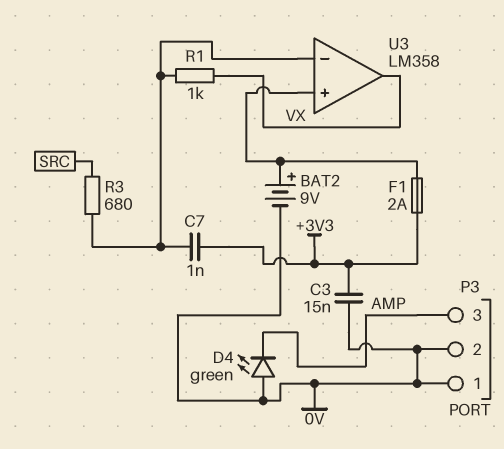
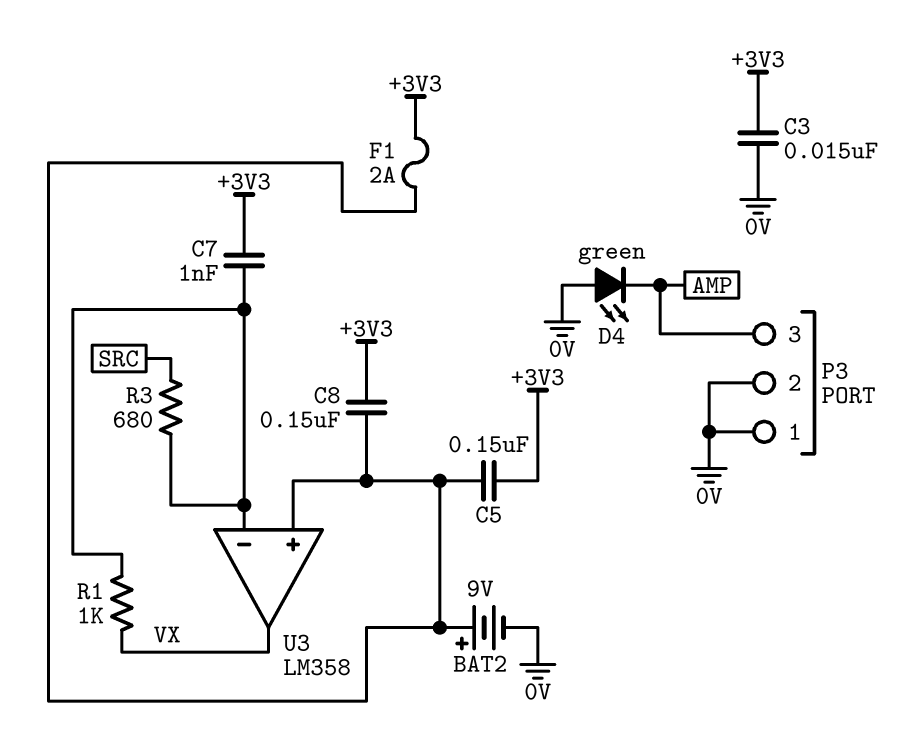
C5: none -> 150nF (+3V3, U3/in+)
C8: none -> 150nF (+3V3, U3/in+)

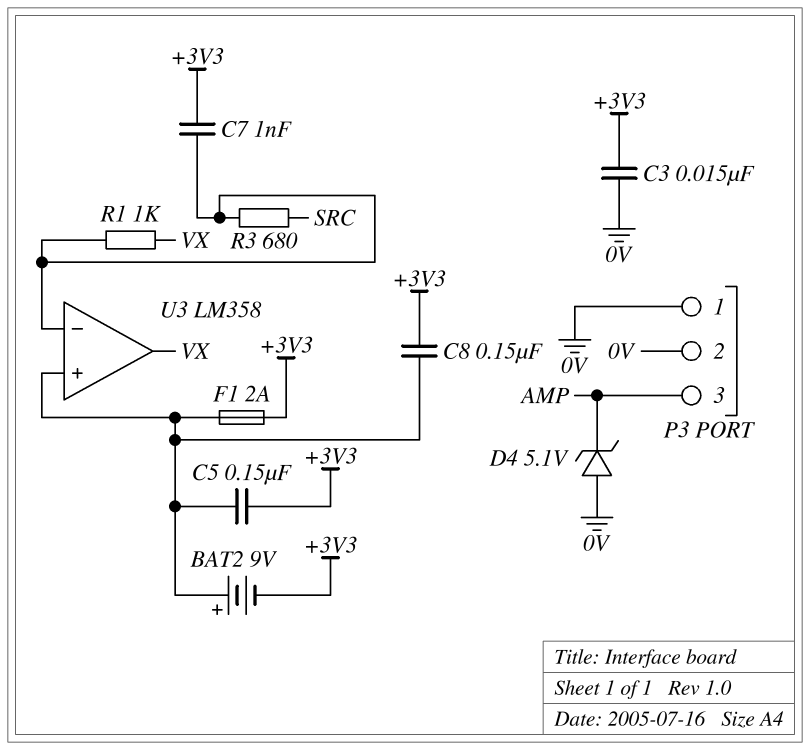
BAT2: 9V (plus U3/in+, minus 0V) -> 9V (plus U3/in+, minus +3V3)
D4: LED green (A 0V, K AMP) -> zener 5.1V (A 0V, K AMP)

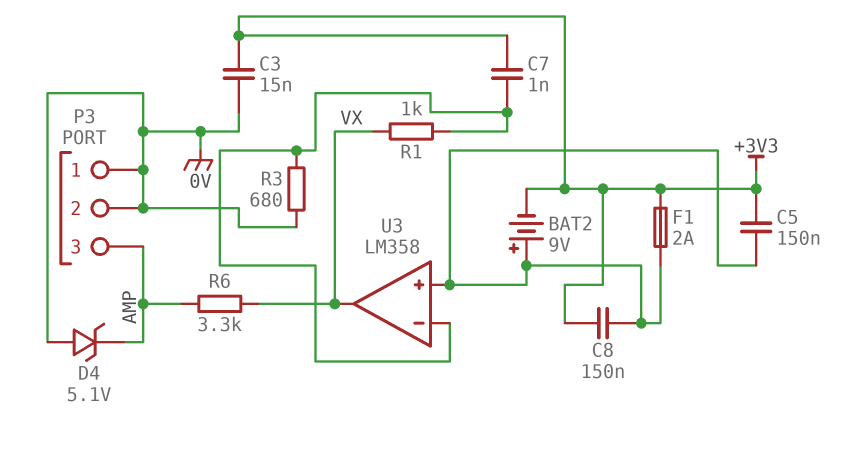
R3: 680 (SRC, U3/in-) -> 680 (0V, U3/in-)
R6: none -> 3.3k (AMP, VX)

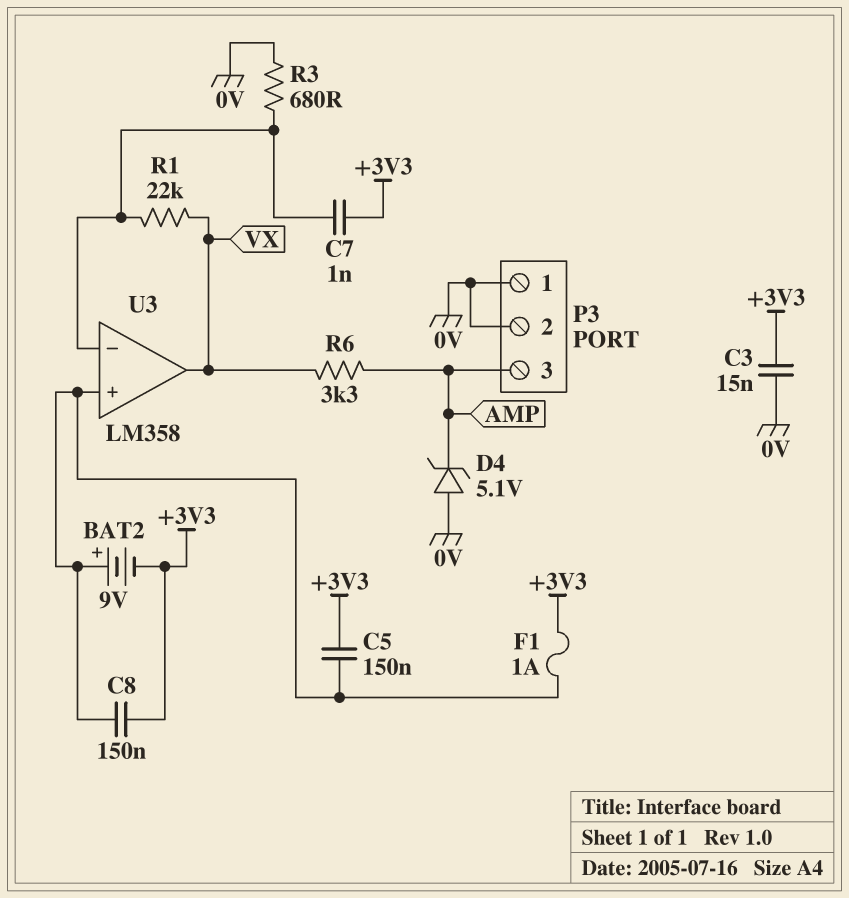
F1: 2A (+3V3, U3/in+) -> 1A (+3V3, U3/in+)
R1: 1k (U3/in-, VX) -> 22k (U3/in-, VX)

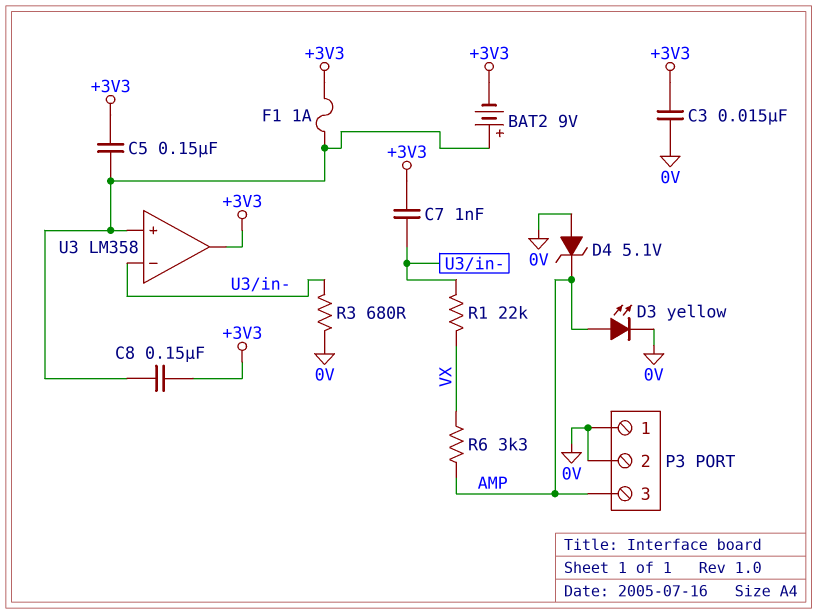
D3: none -> LED yellow (A AMP, K 0V)
U3 pin out: VX -> +3V3

